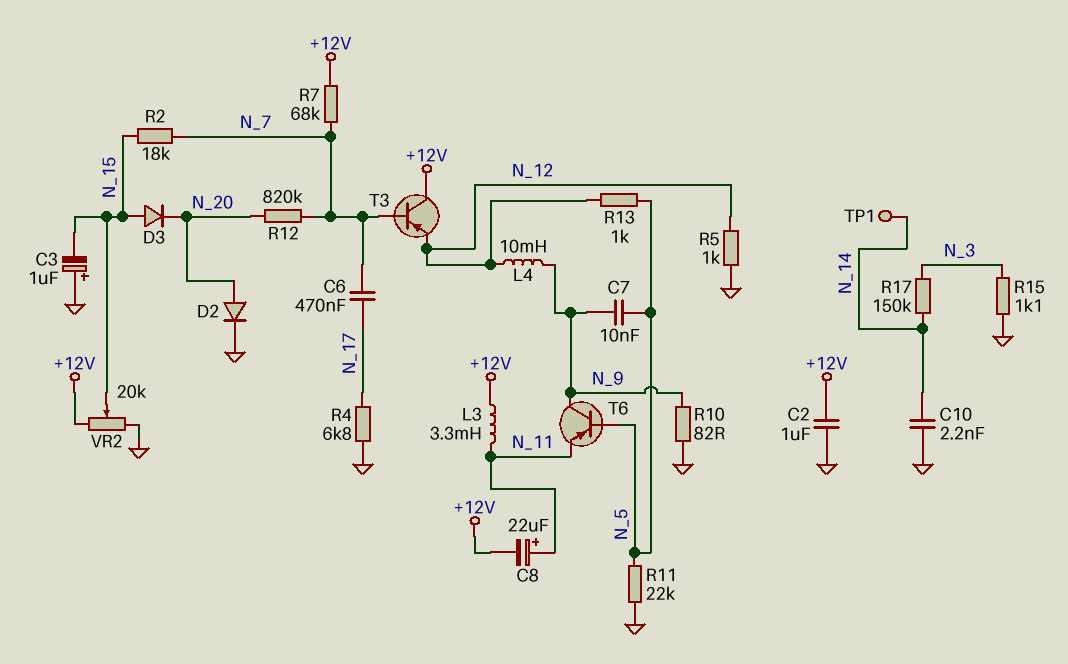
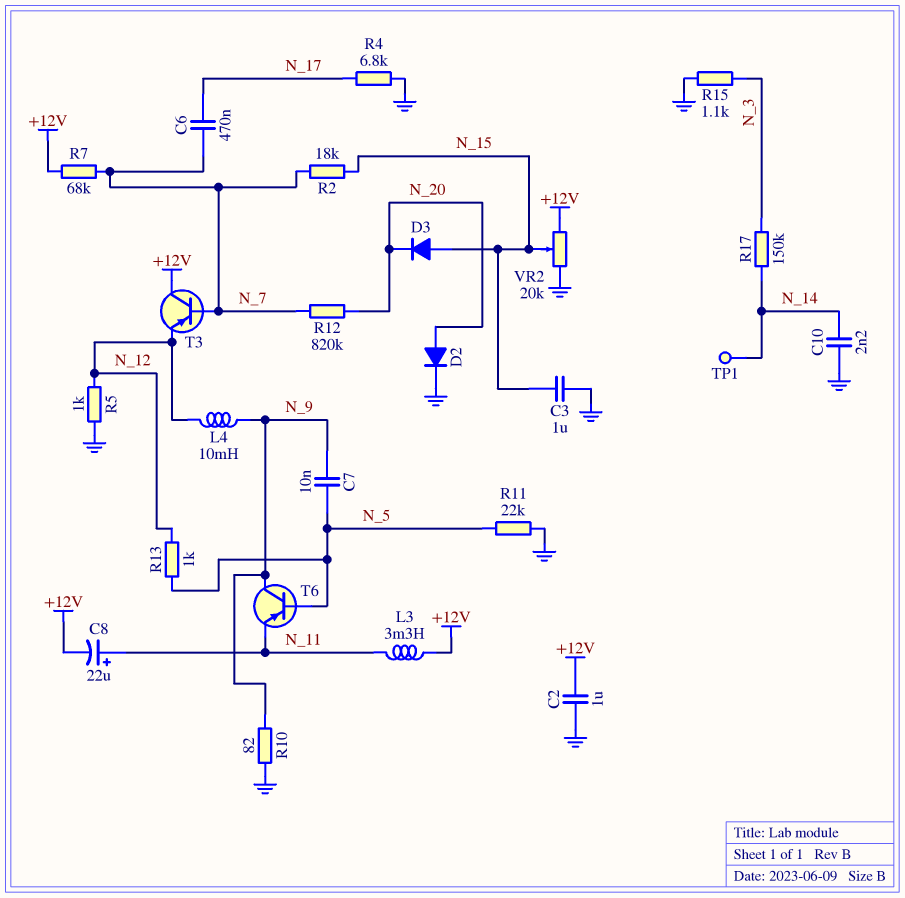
C3: 1uF (plus GND, minus N_15) -> 1uF (GND, N_15)

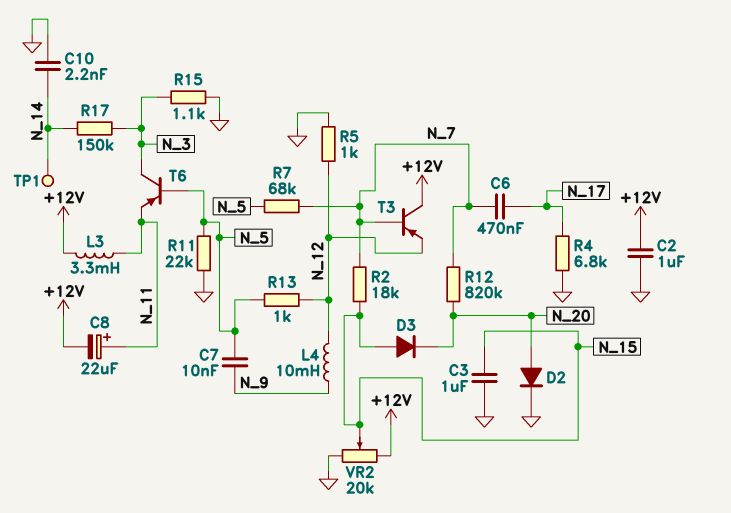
R7: 68k (+12V, N_7) -> 68k (N_5, N_7)
R10: 82 (GND, N_9) -> none
T6: PNP (B N_5, C N_9, E N_11) -> PNP (B N_5, C N_3, E N_11)

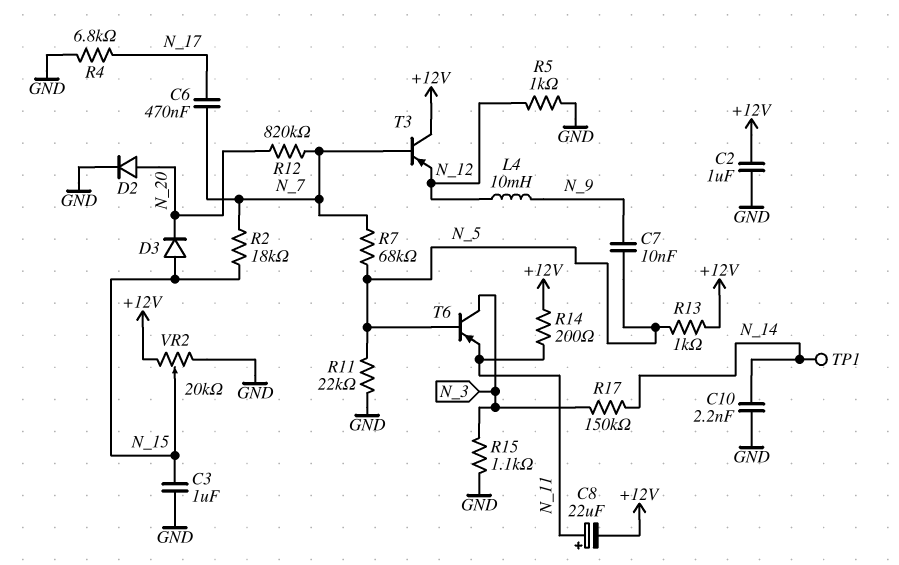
L3: 3.3mH (+12V, N_11) -> none
R13: 1k (N_5, N_12) -> 1k (+12V, N_5)
R14: none -> 200 (+12V, N_11)

